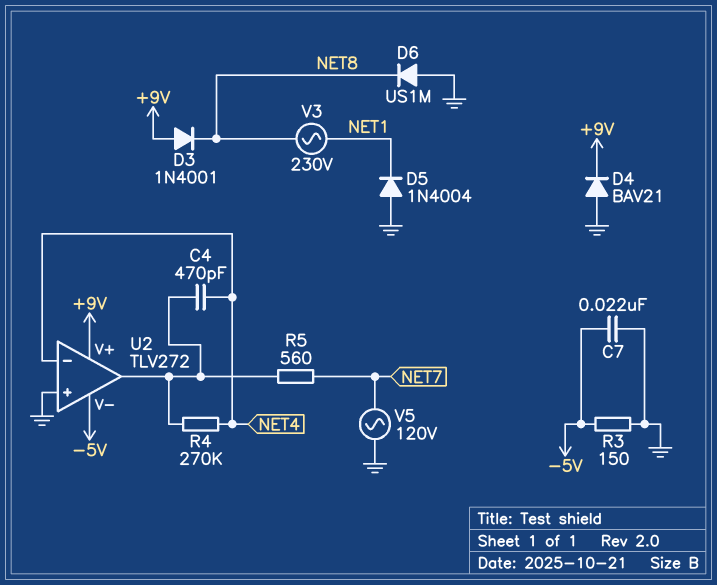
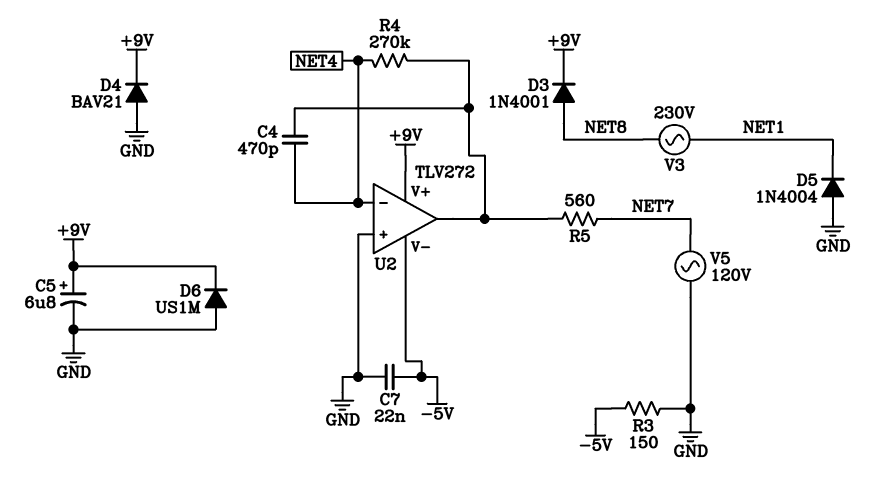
C5: none -> 6.8uF (plus +9V, minus GND)
D3: diode 1N4001 (A +9V, K NET8) -> diode 1N4001 (A NET8, K +9V)
D6: diode US1M (A GND, K NET8) -> diode US1M (A GND, K +9V)

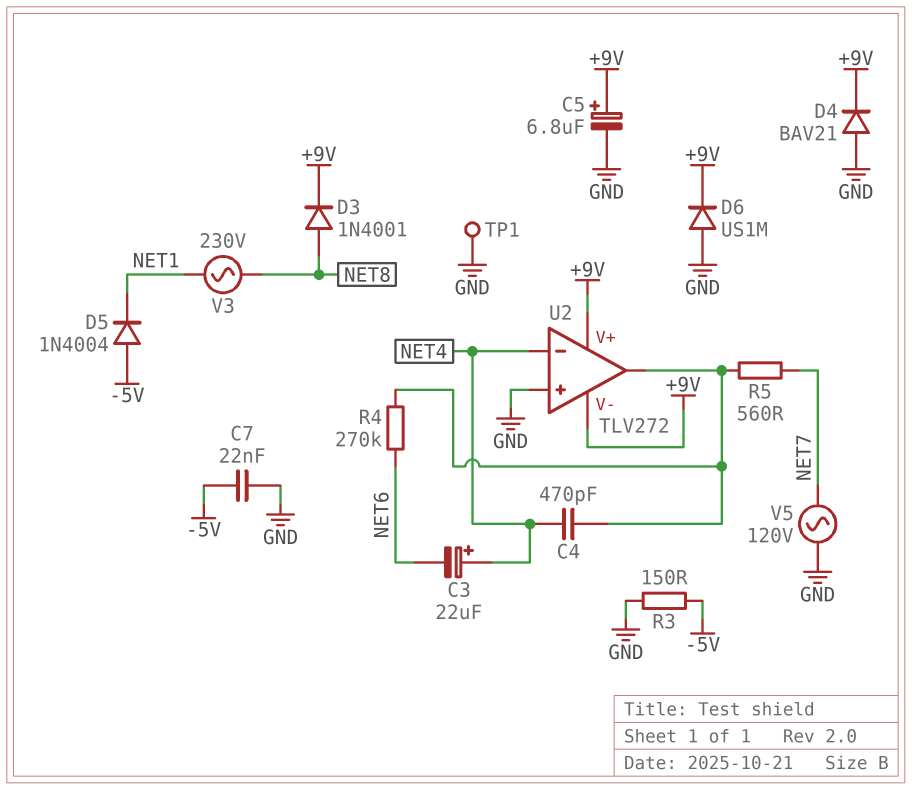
C3: none -> 22uF (plus NET4, minus NET6)
D5: diode 1N4004 (A GND, K NET1) -> diode 1N4004 (A -5V, K NET1)
R4: 270k (NET4, U2/out) -> 270k (NET6, U2/out)
TP1: none -> test point (GND)
U2 pin V-: -5V -> +9V

